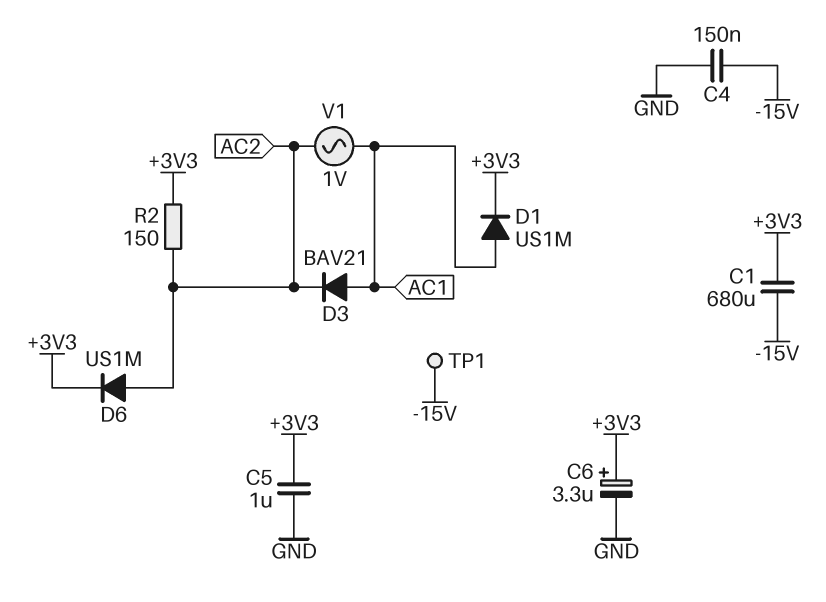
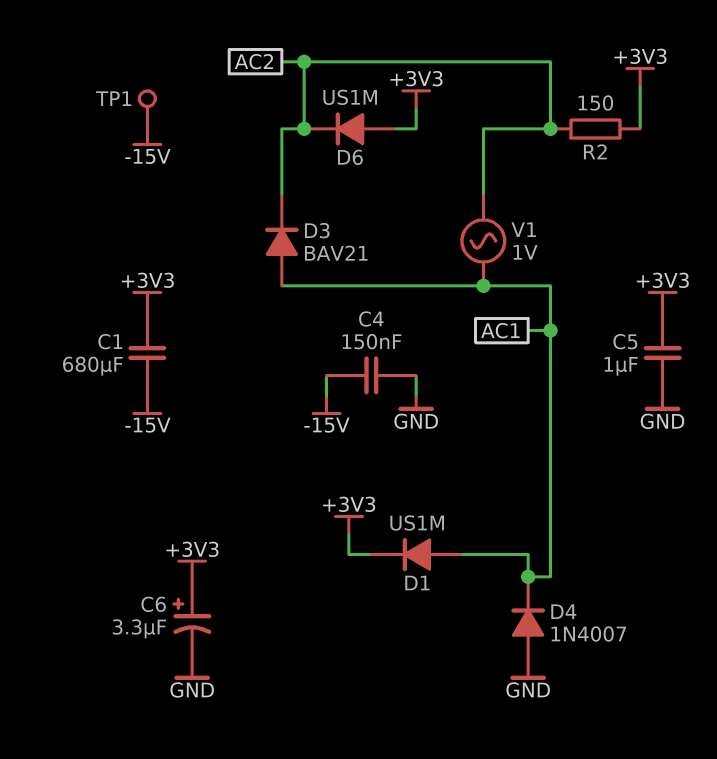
D4: none -> diode 1N4007 (A GND, K AC1)
D6: diode US1M (A AC2, K +3V3) -> diode US1M (A +3V3, K AC2)

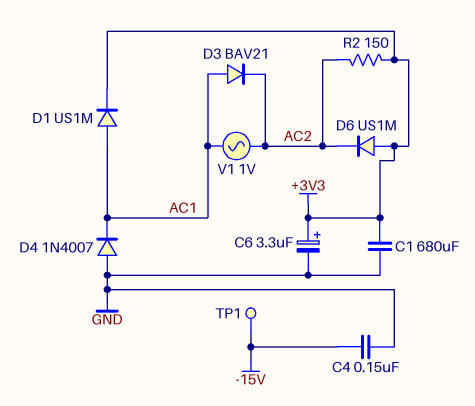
C1: 680uF (+3V3, -15V) -> 680uF (+3V3, GND)
C5: 1uF (+3V3, GND) -> none

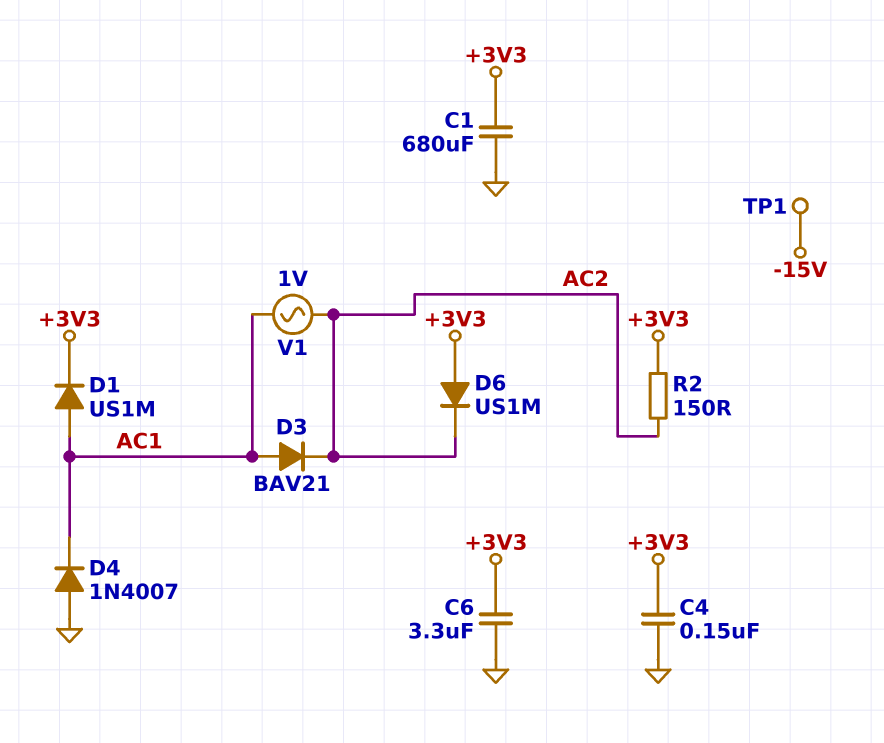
C4: 150nF (-15V, GND) -> 150nF (+3V3, GND)
C6: 3.3uF (plus +3V3, minus GND) -> 3.3uF (+3V3, GND)

